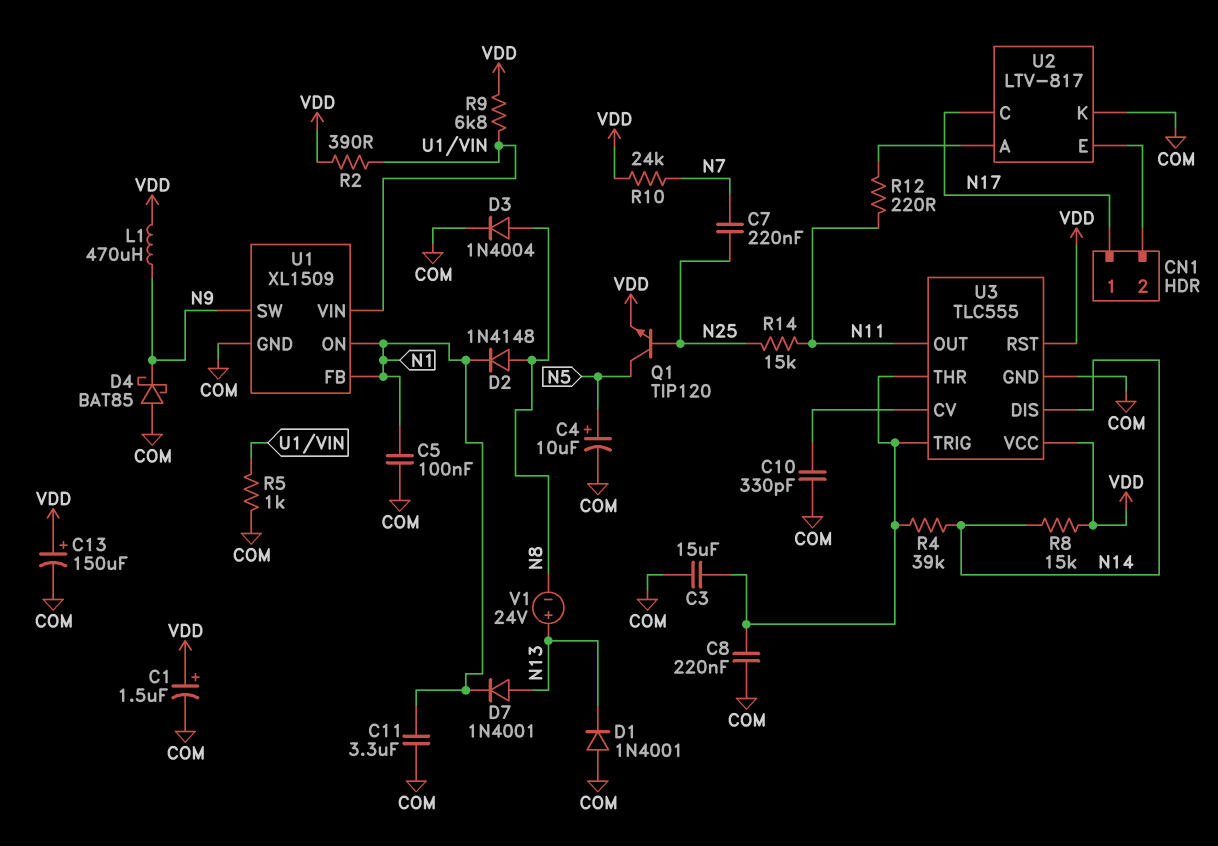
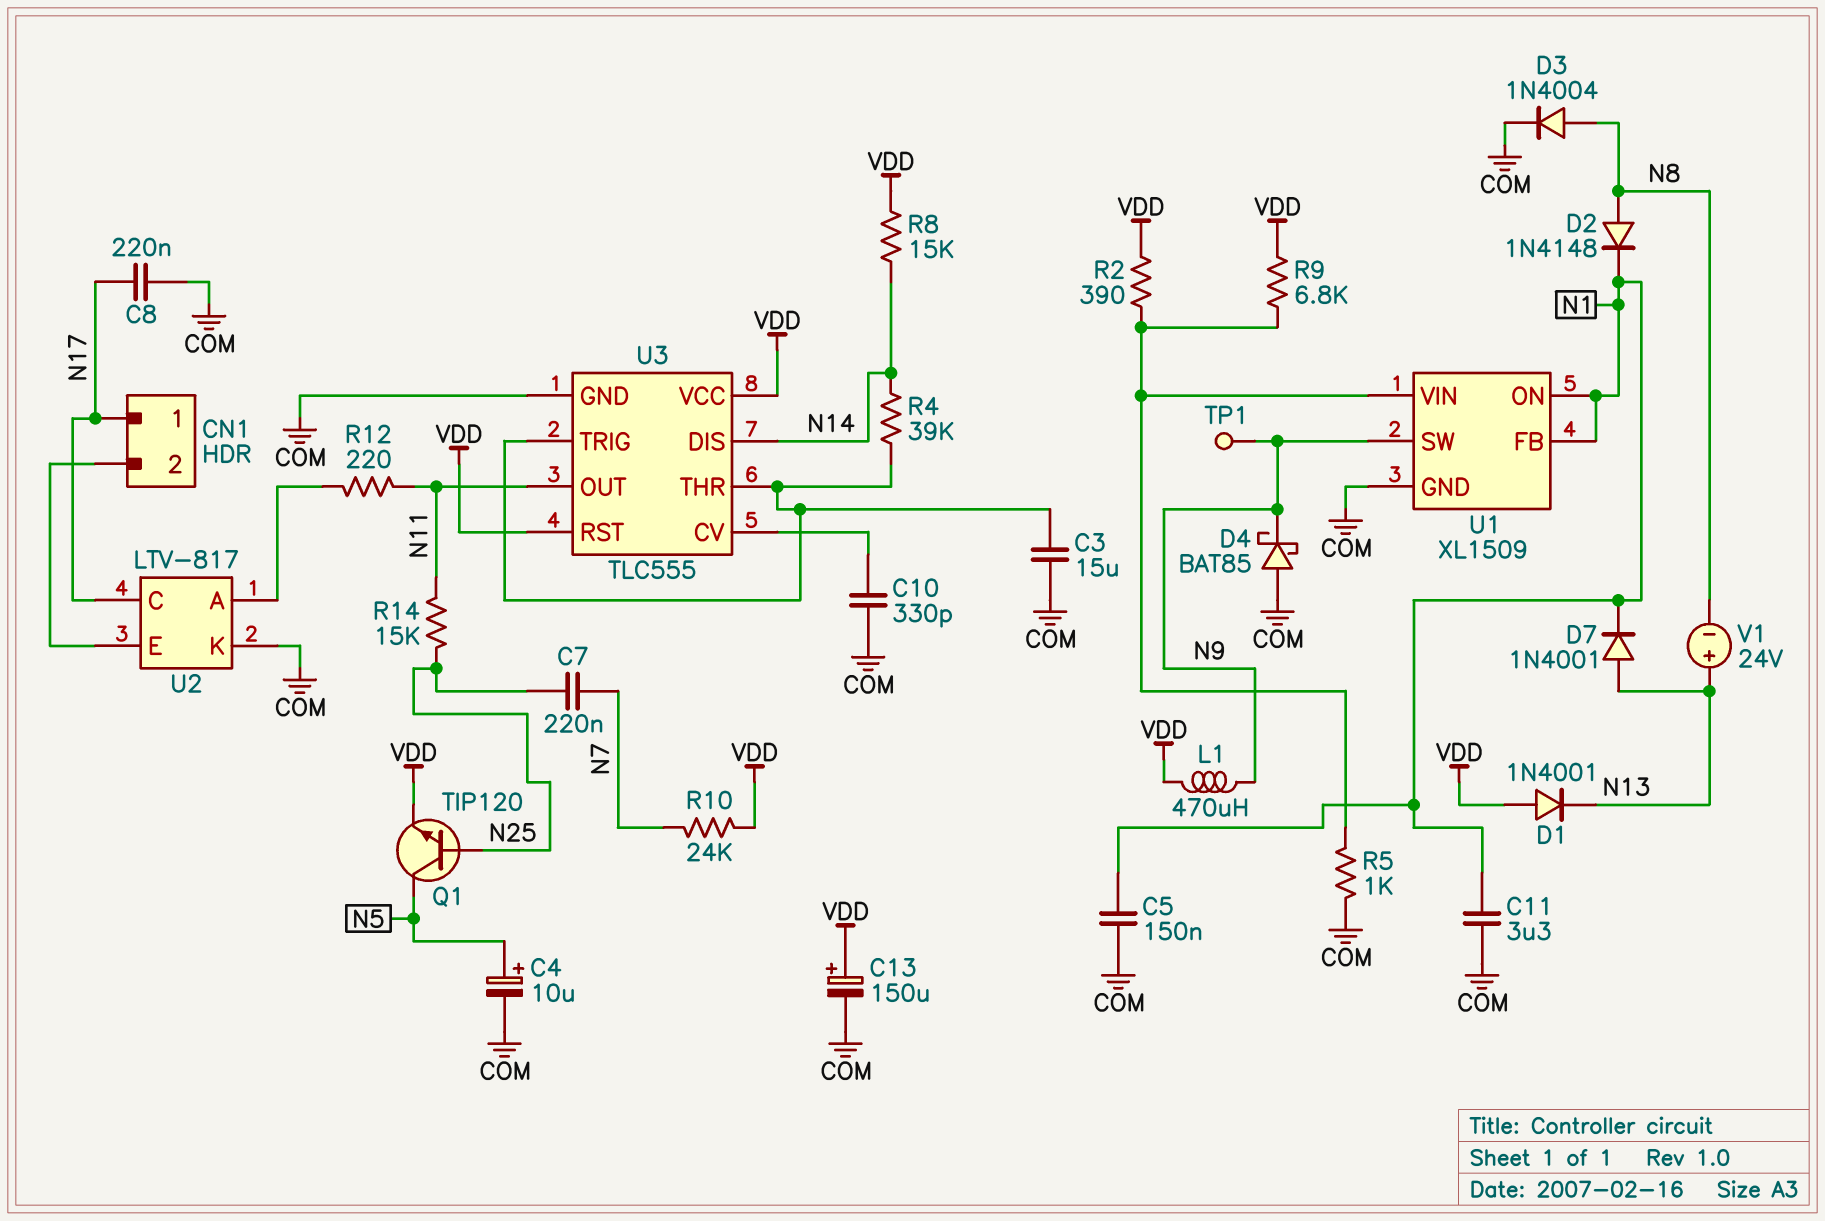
C1: 1.5uF (plus VDD, minus COM) -> none
C5: 100nF (COM, N1) -> 150nF (COM, N1)
C8: 220nF (COM, U3/THR) -> 220nF (COM, N17)
D1: diode 1N4001 (A COM, K N13) -> diode 1N4001 (A VDD, K N13)
TP1: none -> test point (N9)

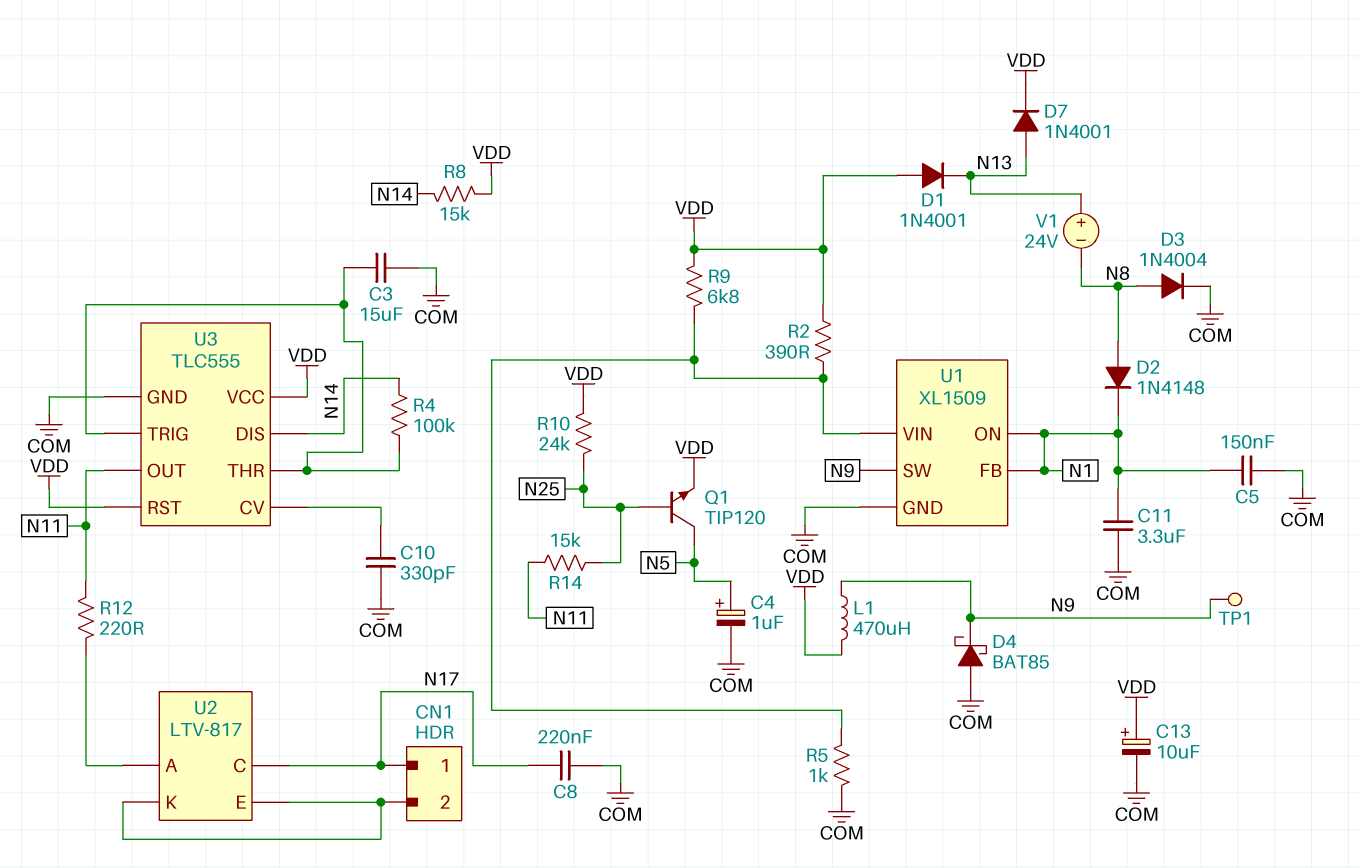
C4: 10uF (plus N5, minus COM) -> 1uF (plus N5, minus COM)
C7: 220nF (N7, N25) -> none
C13: 150uF (plus VDD, minus COM) -> 10uF (plus VDD, minus COM)
D7: diode 1N4001 (A N13, K N1) -> diode 1N4001 (A N13, K VDD)
R4: 39k (N14, U3/THR) -> 100k (N14, U3/THR)
R10: 24k (N7, VDD) -> 24k (N25, VDD)
U2 pin K: COM -> CN1/2

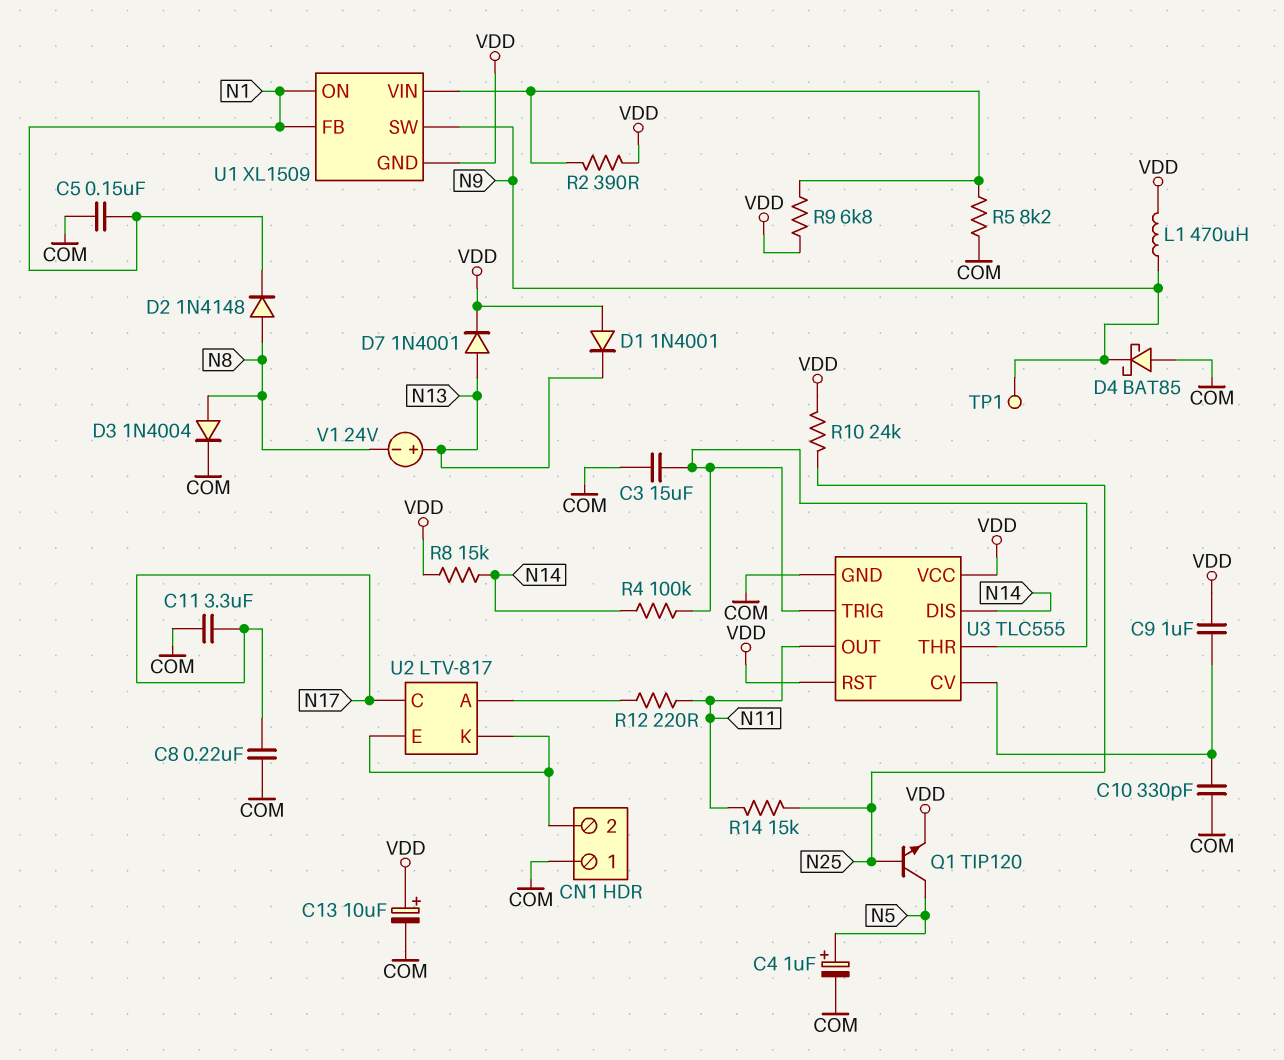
C9: none -> 1uF (U3/CV, VDD)
C11: 3.3uF (COM, N1) -> 3.3uF (COM, N17)
CN1 pin 1: N17 -> COM
R5: 1k (COM, U1/VIN) -> 8.2k (COM, U1/VIN)
U1 pin GND: COM -> VDD

